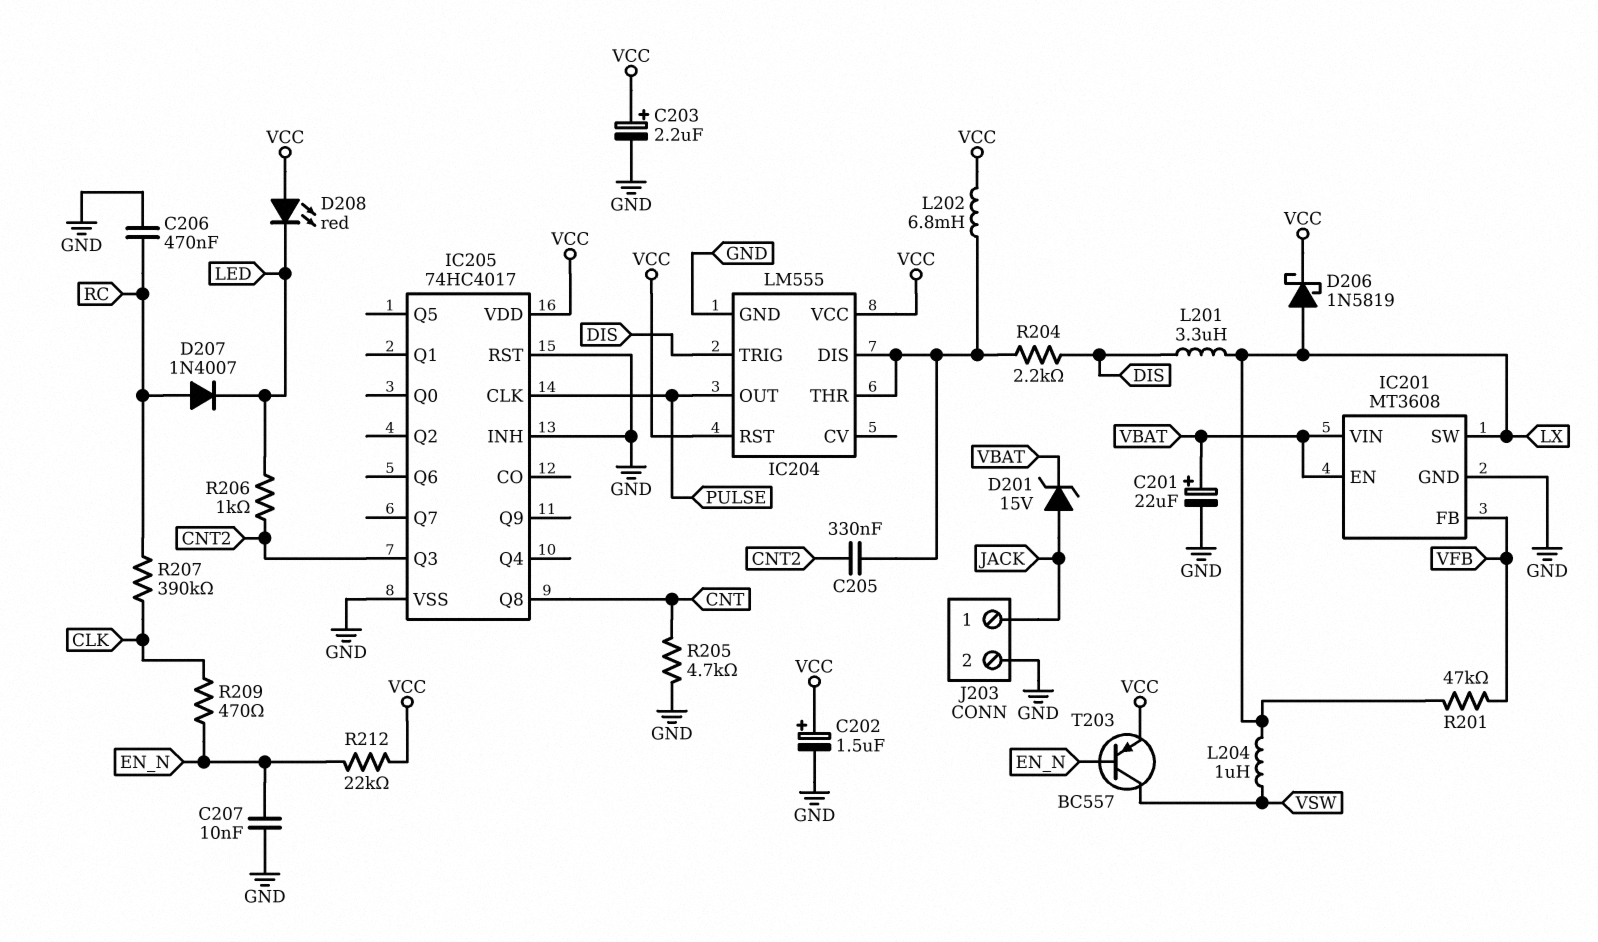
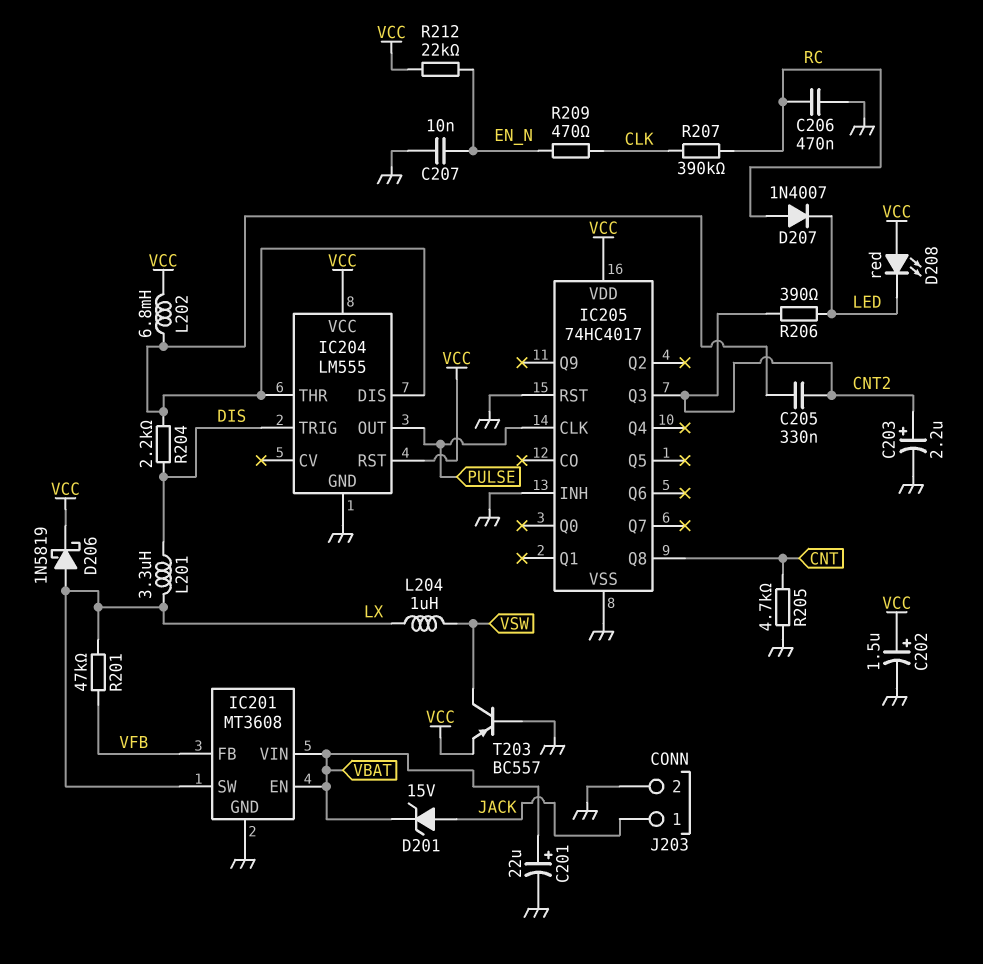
C203: 2.2uF (plus VCC, minus GND) -> 2.2uF (plus CNT2, minus GND)
R206: 1k (CNT2, LED) -> 390 (CNT2, LED)
T203: PNP BC557 (B EN_N, C VSW, E VCC) -> PNP BC557 (B GND, C VSW, E VCC)

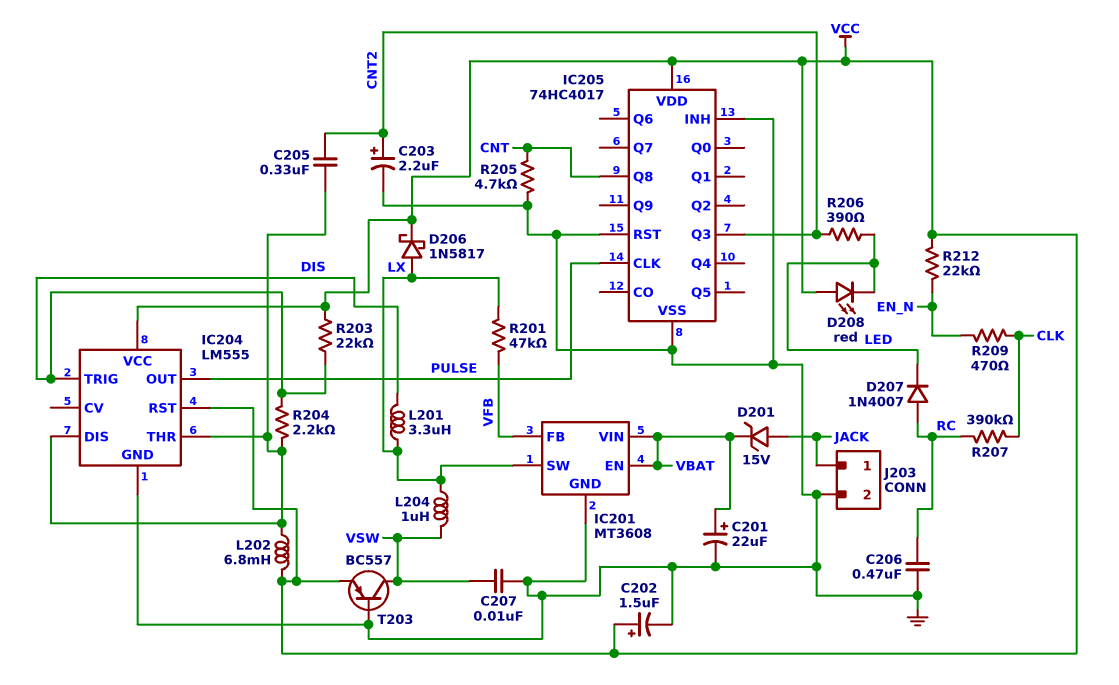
C207: 10nF (EN_N, GND) -> 10nF (GND, VSW)
D206: schottky 1N5819 (A LX, K VCC) -> schottky 1N5817 (A LX, K VCC)
R203: none -> 22k (DIS, VCC)

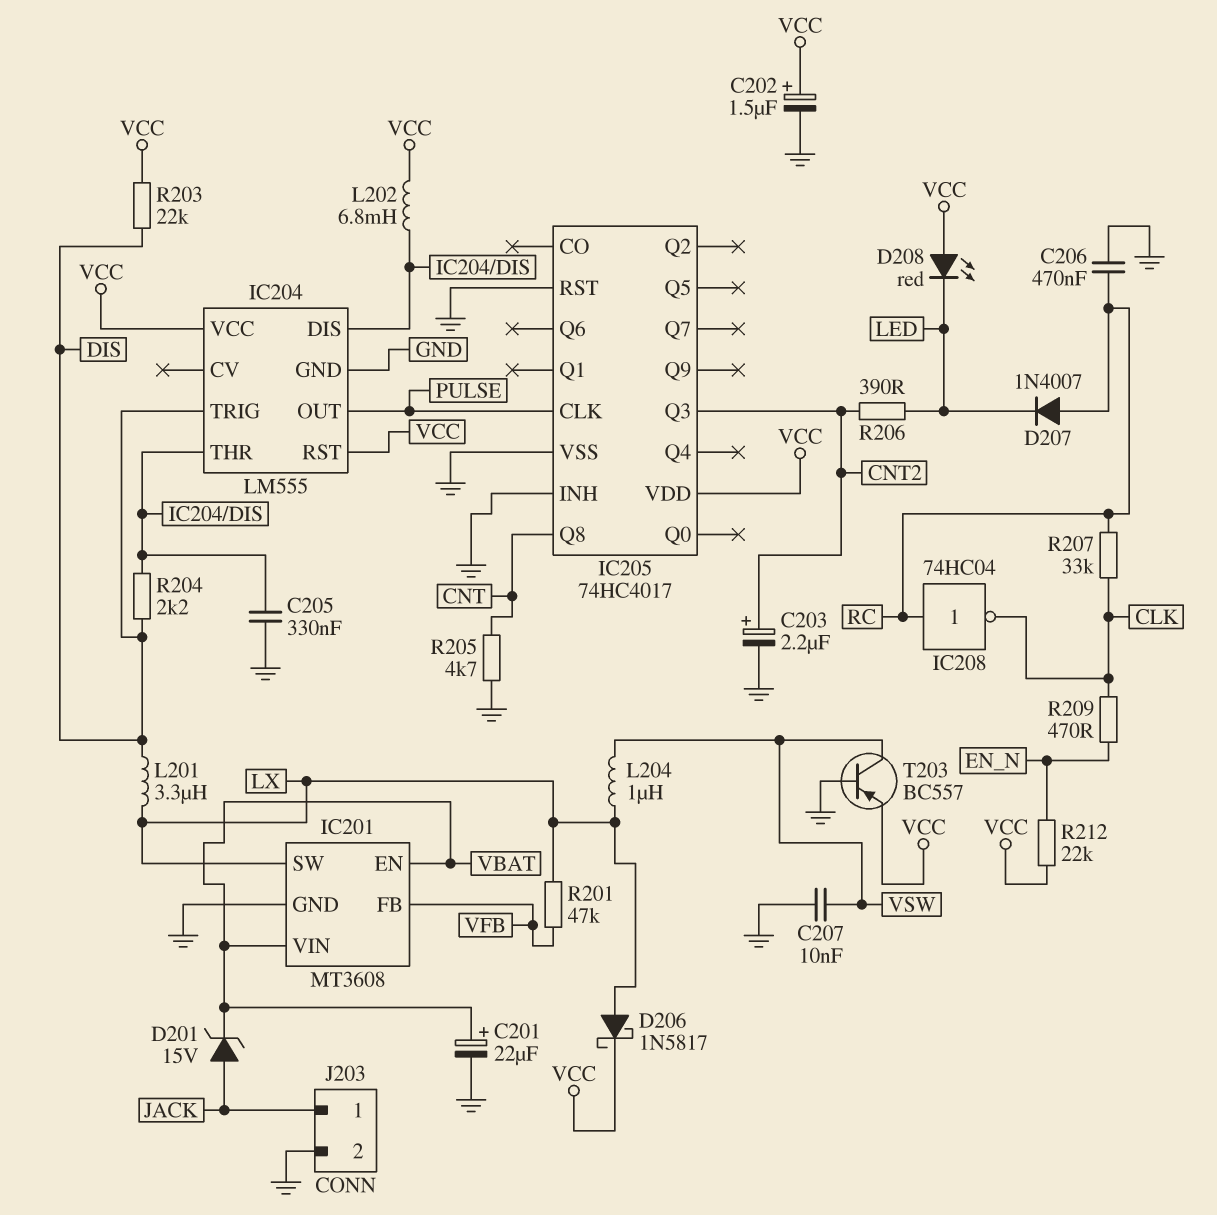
C205: 330nF (CNT2, IC204/DIS) -> 330nF (GND, IC204/DIS)
IC208: none -> NOT 74HC04 (in RC, out CLK)
R207: 390k (CLK, RC) -> 33k (CLK, RC)

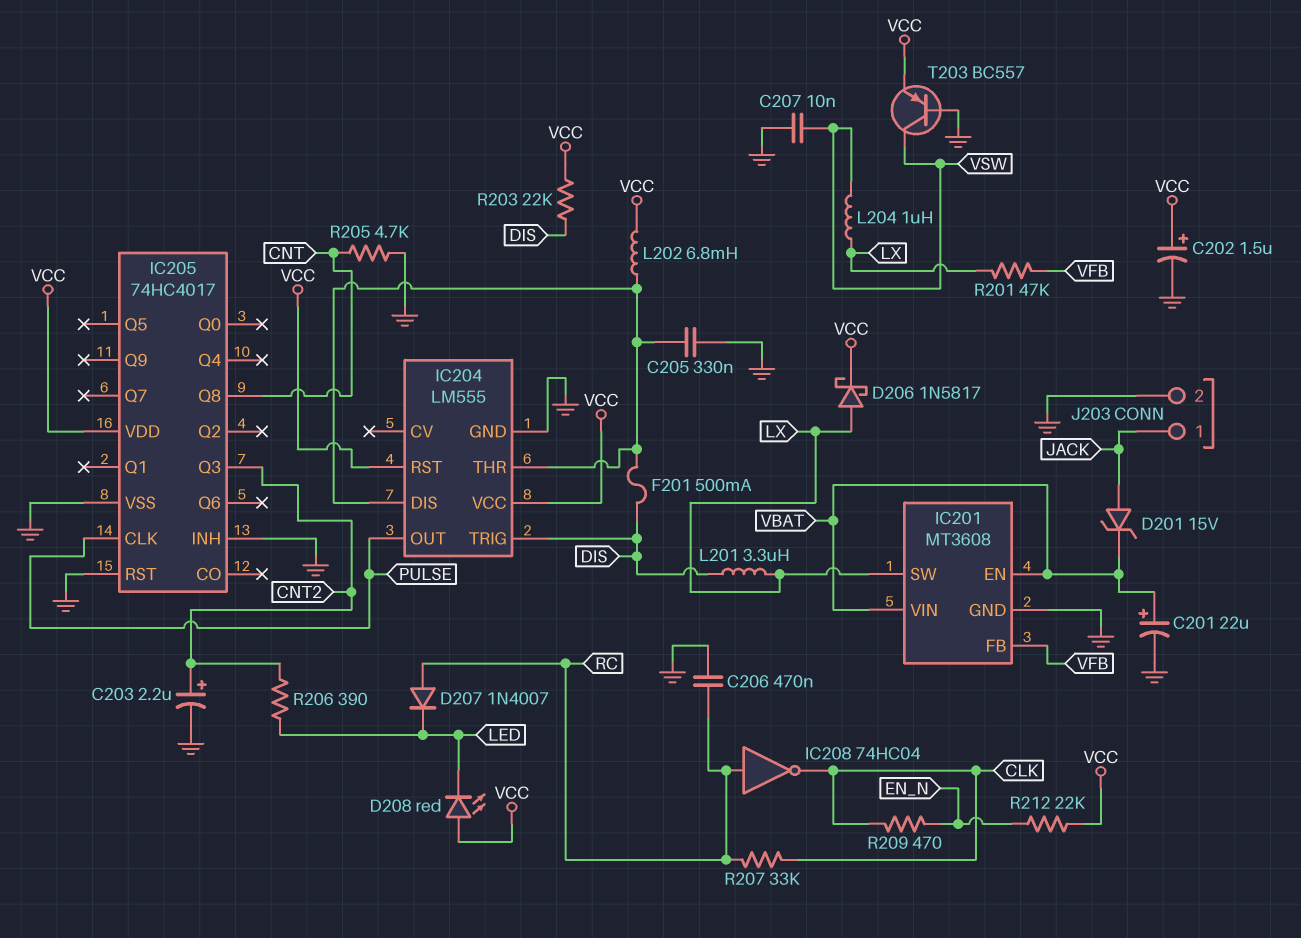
F201: none -> 500mA (DIS, IC204/DIS)
R204: 2.2k (DIS, IC204/DIS) -> none

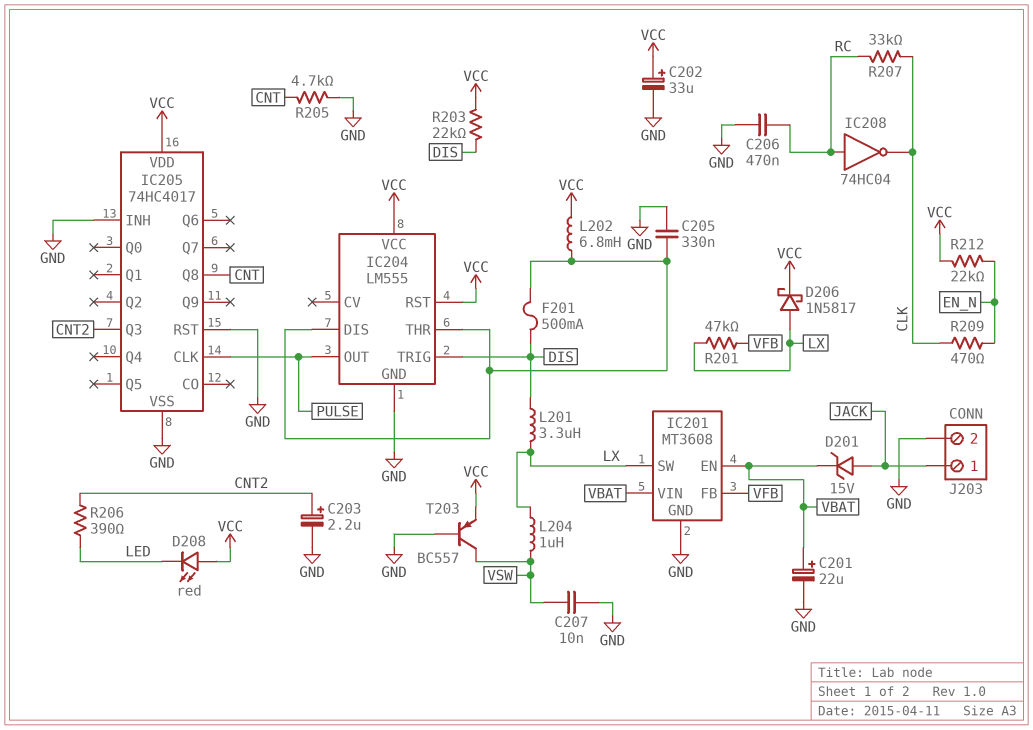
C202: 1.5uF (plus VCC, minus GND) -> 33uF (plus VCC, minus GND)
D207: diode 1N4007 (A RC, K LED) -> none

